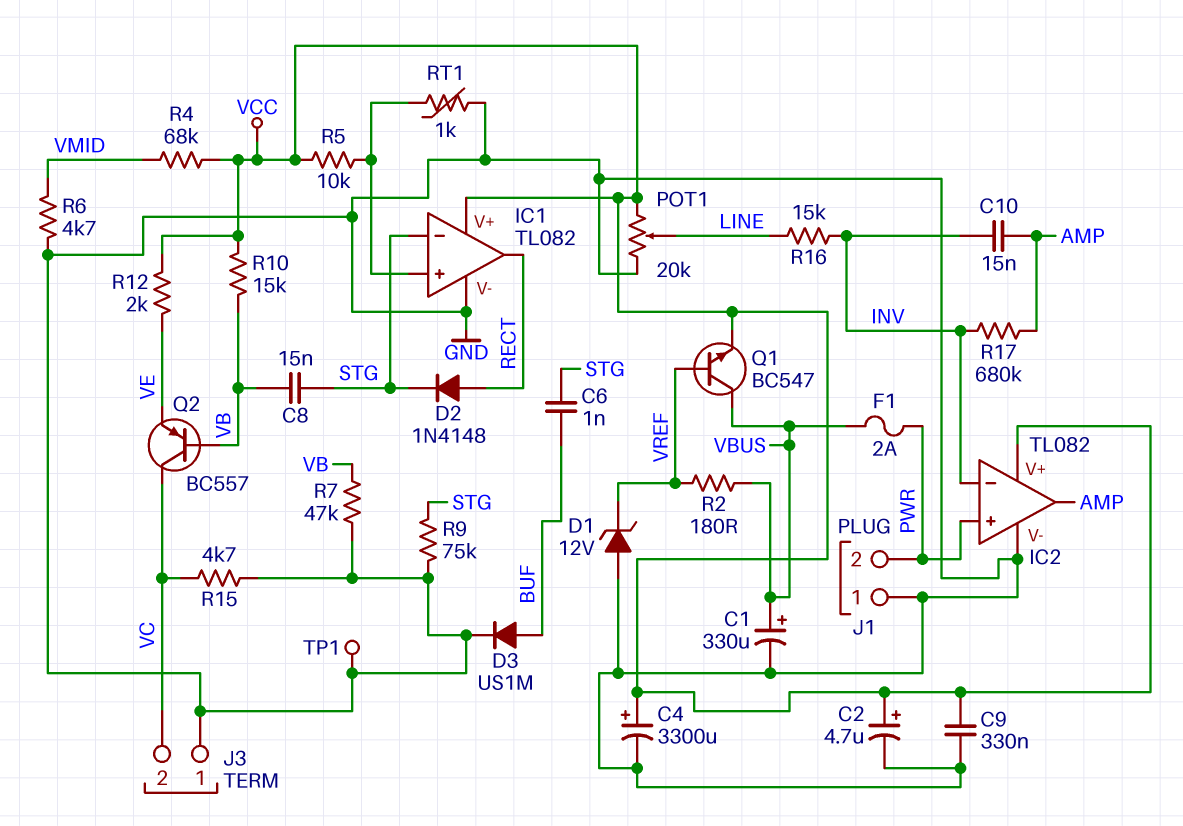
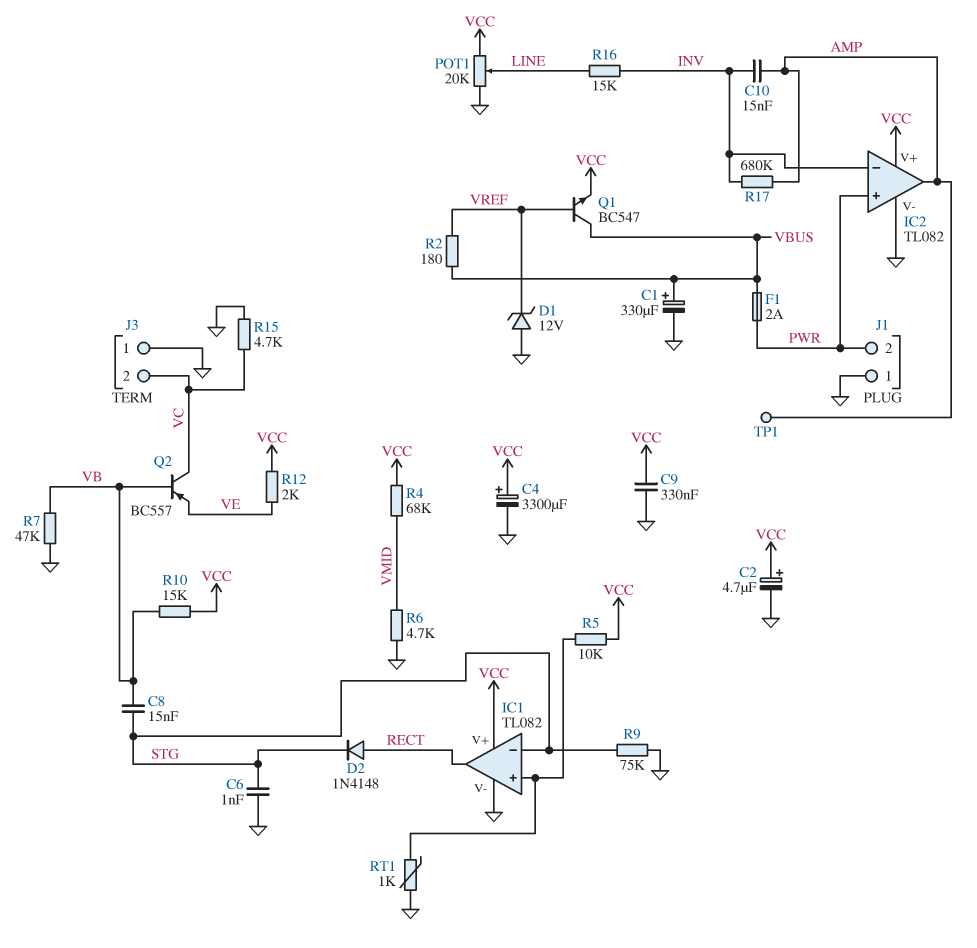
C6: 1nF (BUF, STG) -> 1nF (GND, STG)
D3: diode US1M (A BUF, K GND) -> none
TP1: test point (GND) -> test point (AMP)

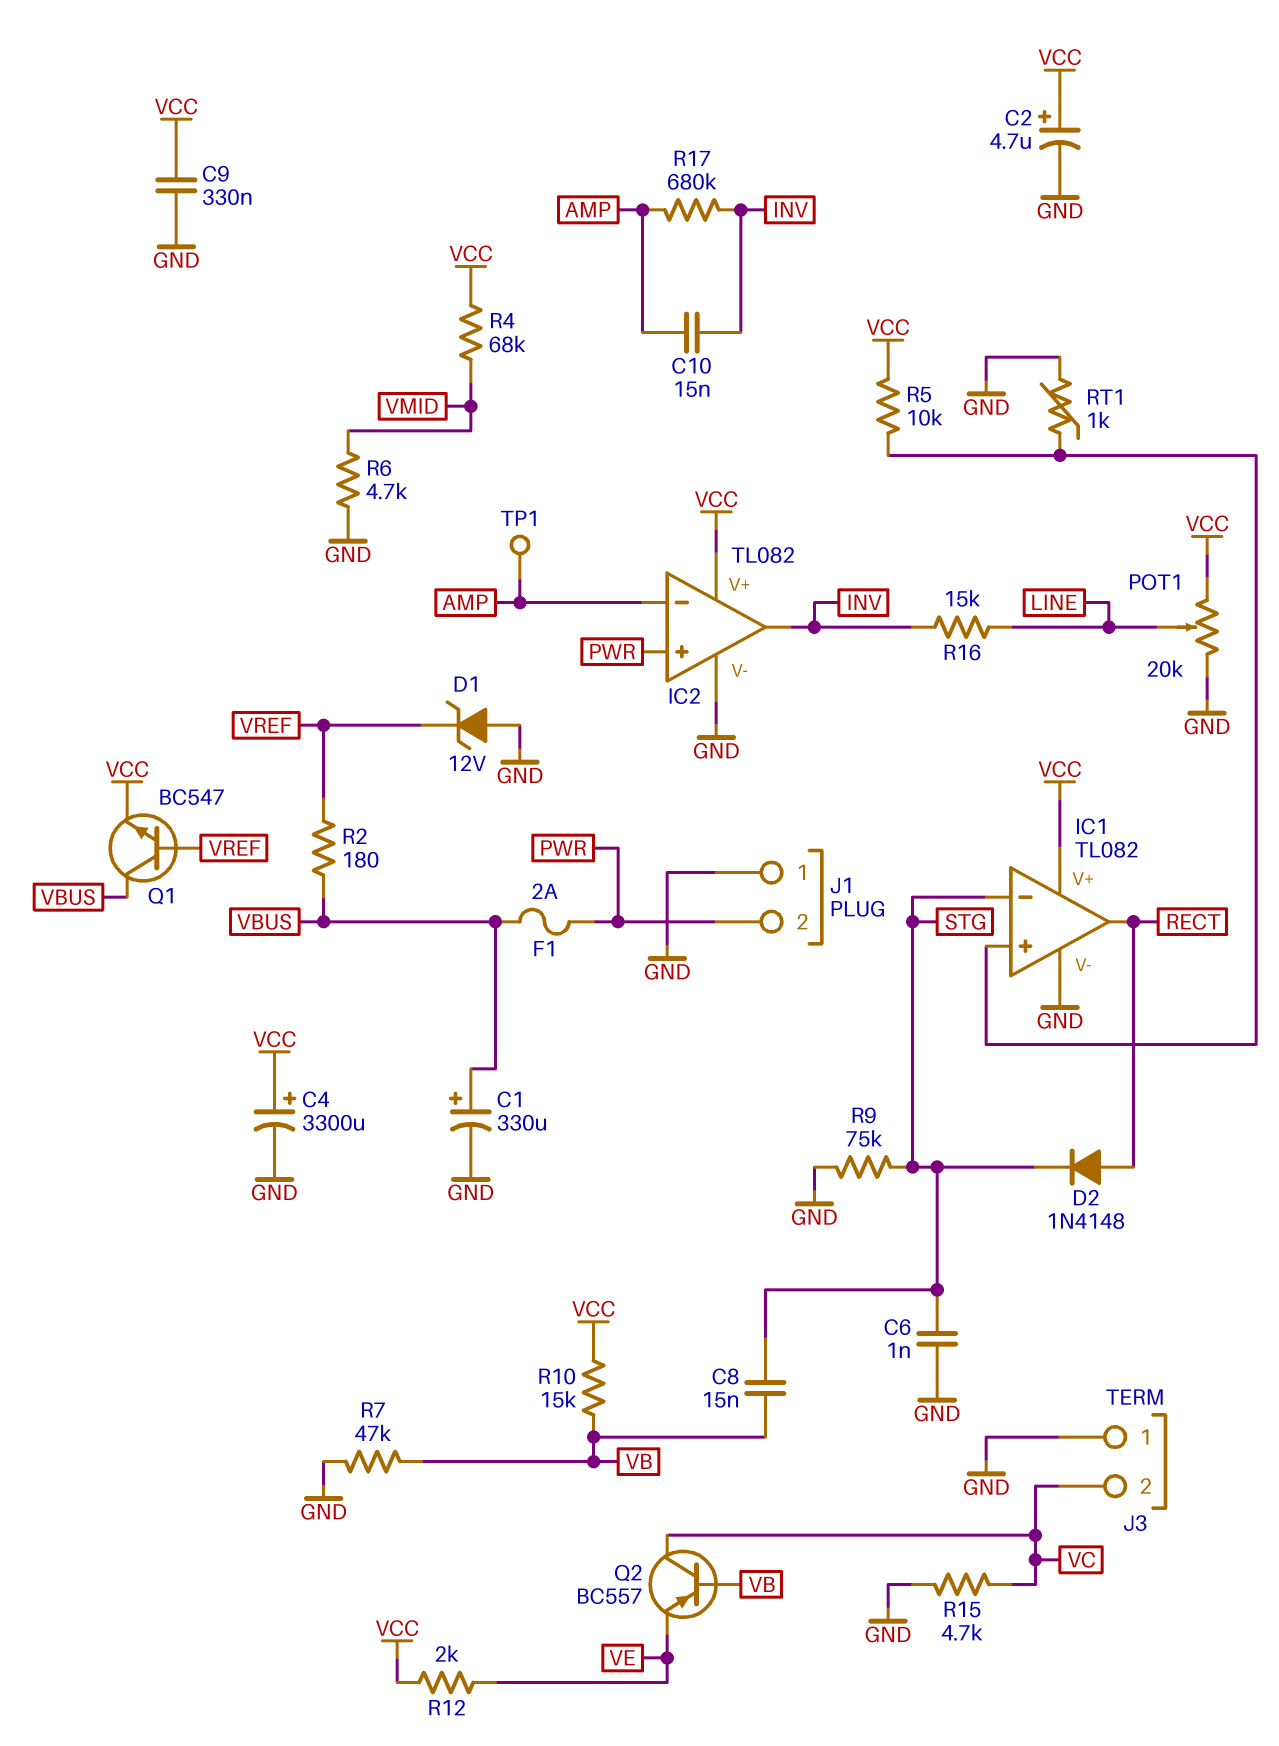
IC2 pin in-: INV -> AMP
IC2 pin out: AMP -> INV

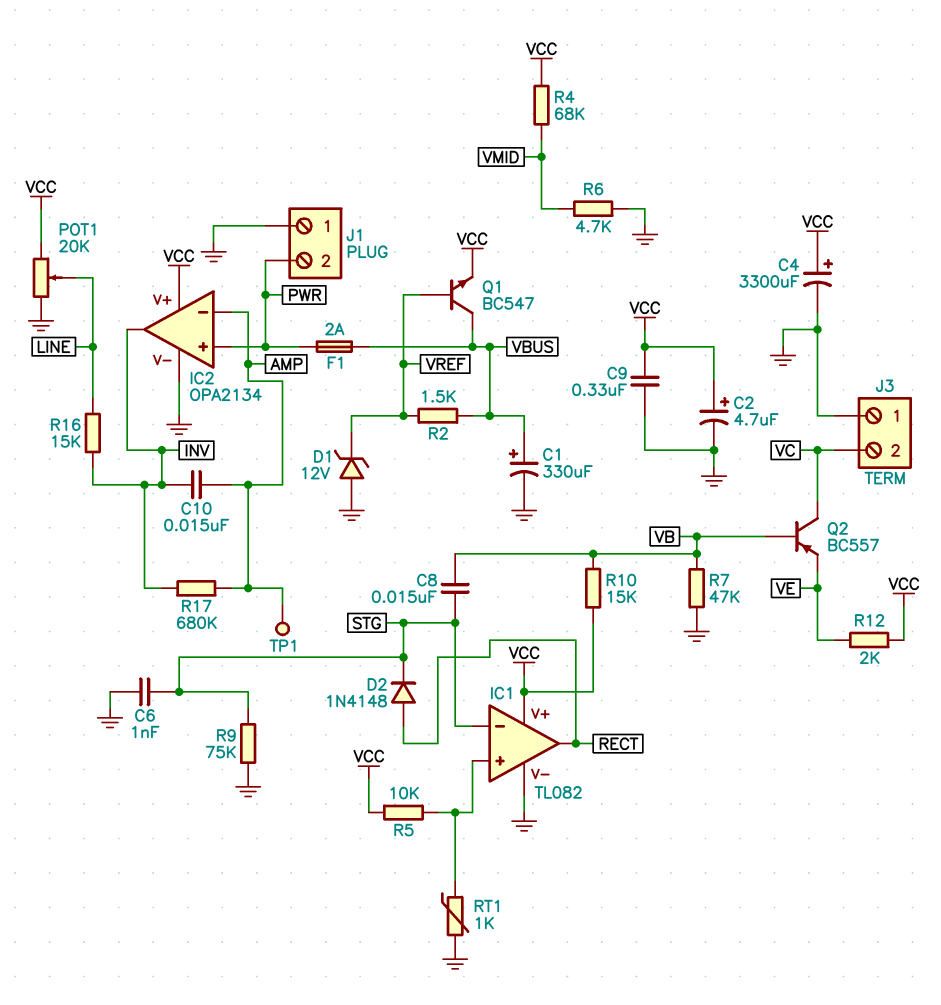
IC2: TL082 -> OPA2134
R2: 180 (VBUS, VREF) -> 1.5k (VBUS, VREF)
R15: 4.7k (GND, VC) -> none

